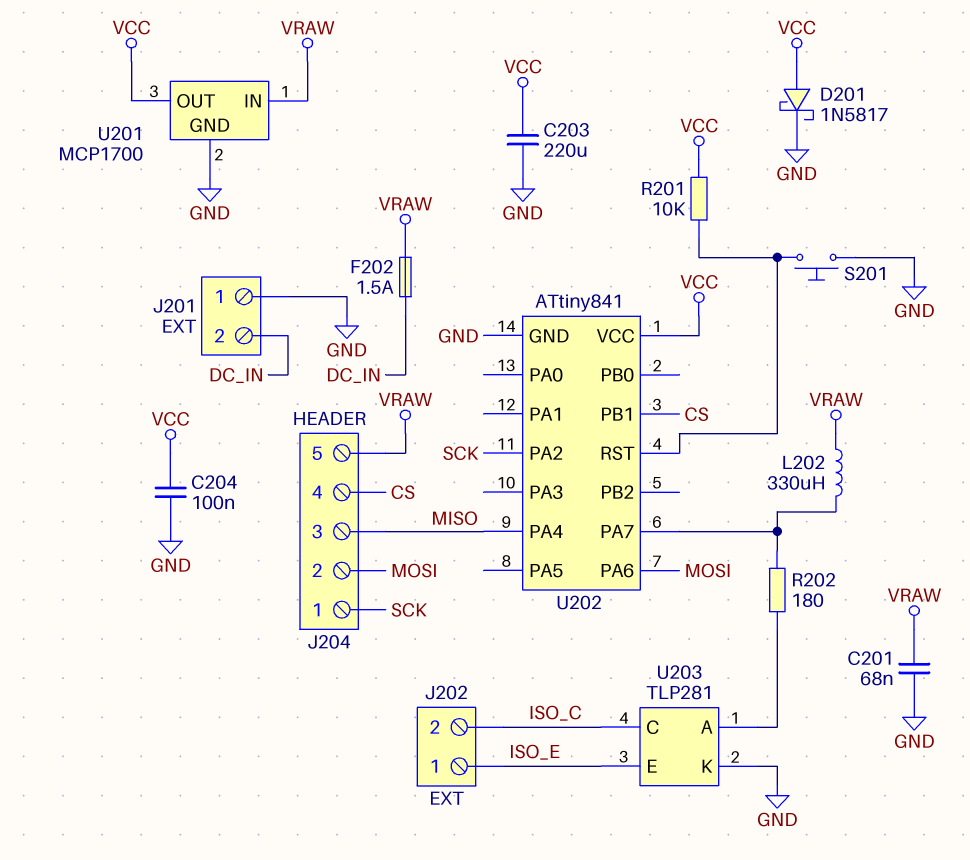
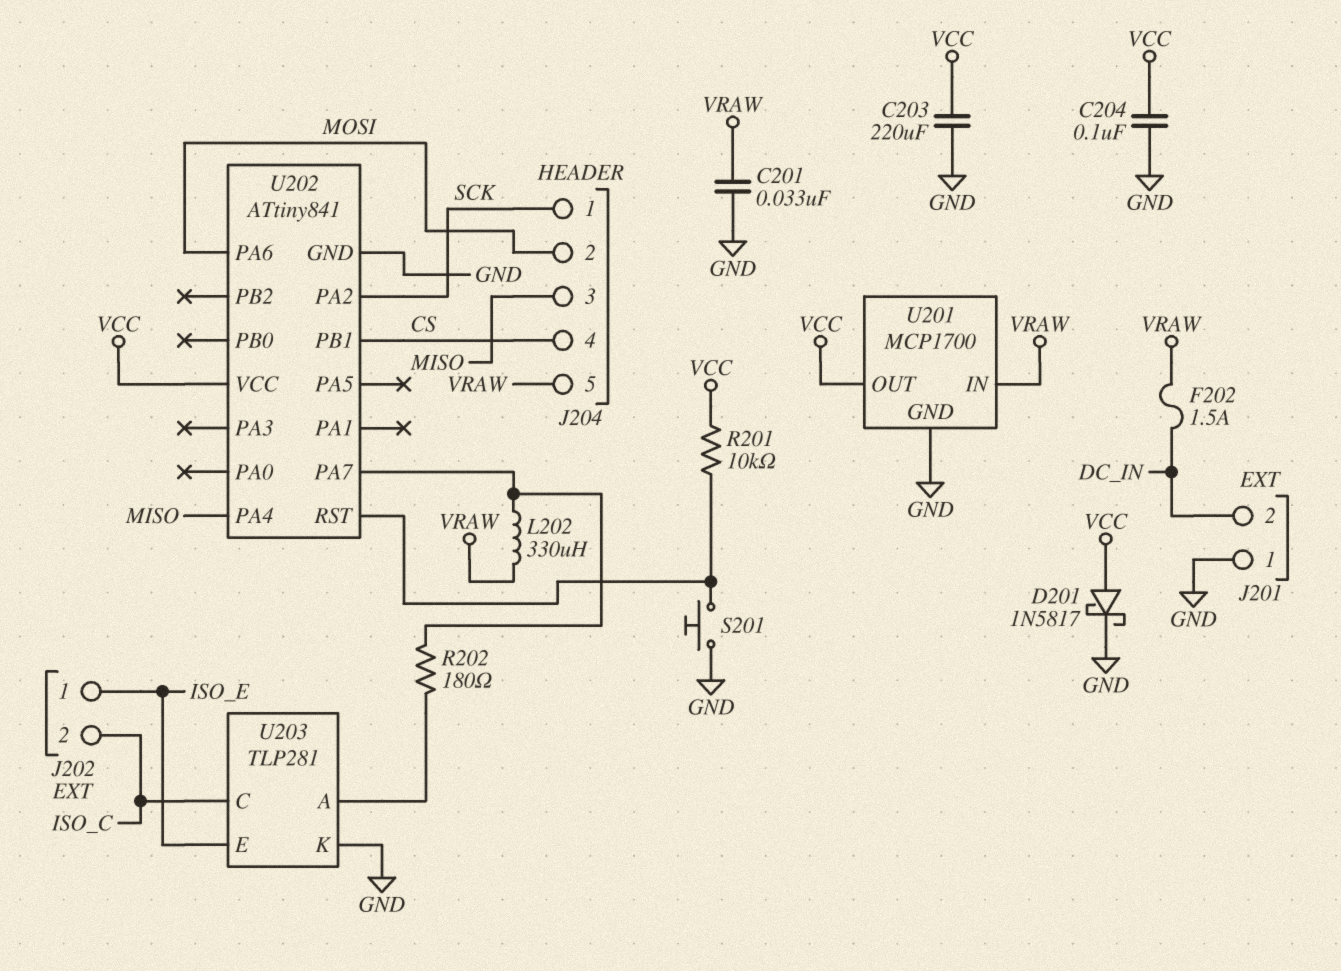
C201: 68nF (GND, VRAW) -> 33nF (GND, VRAW)

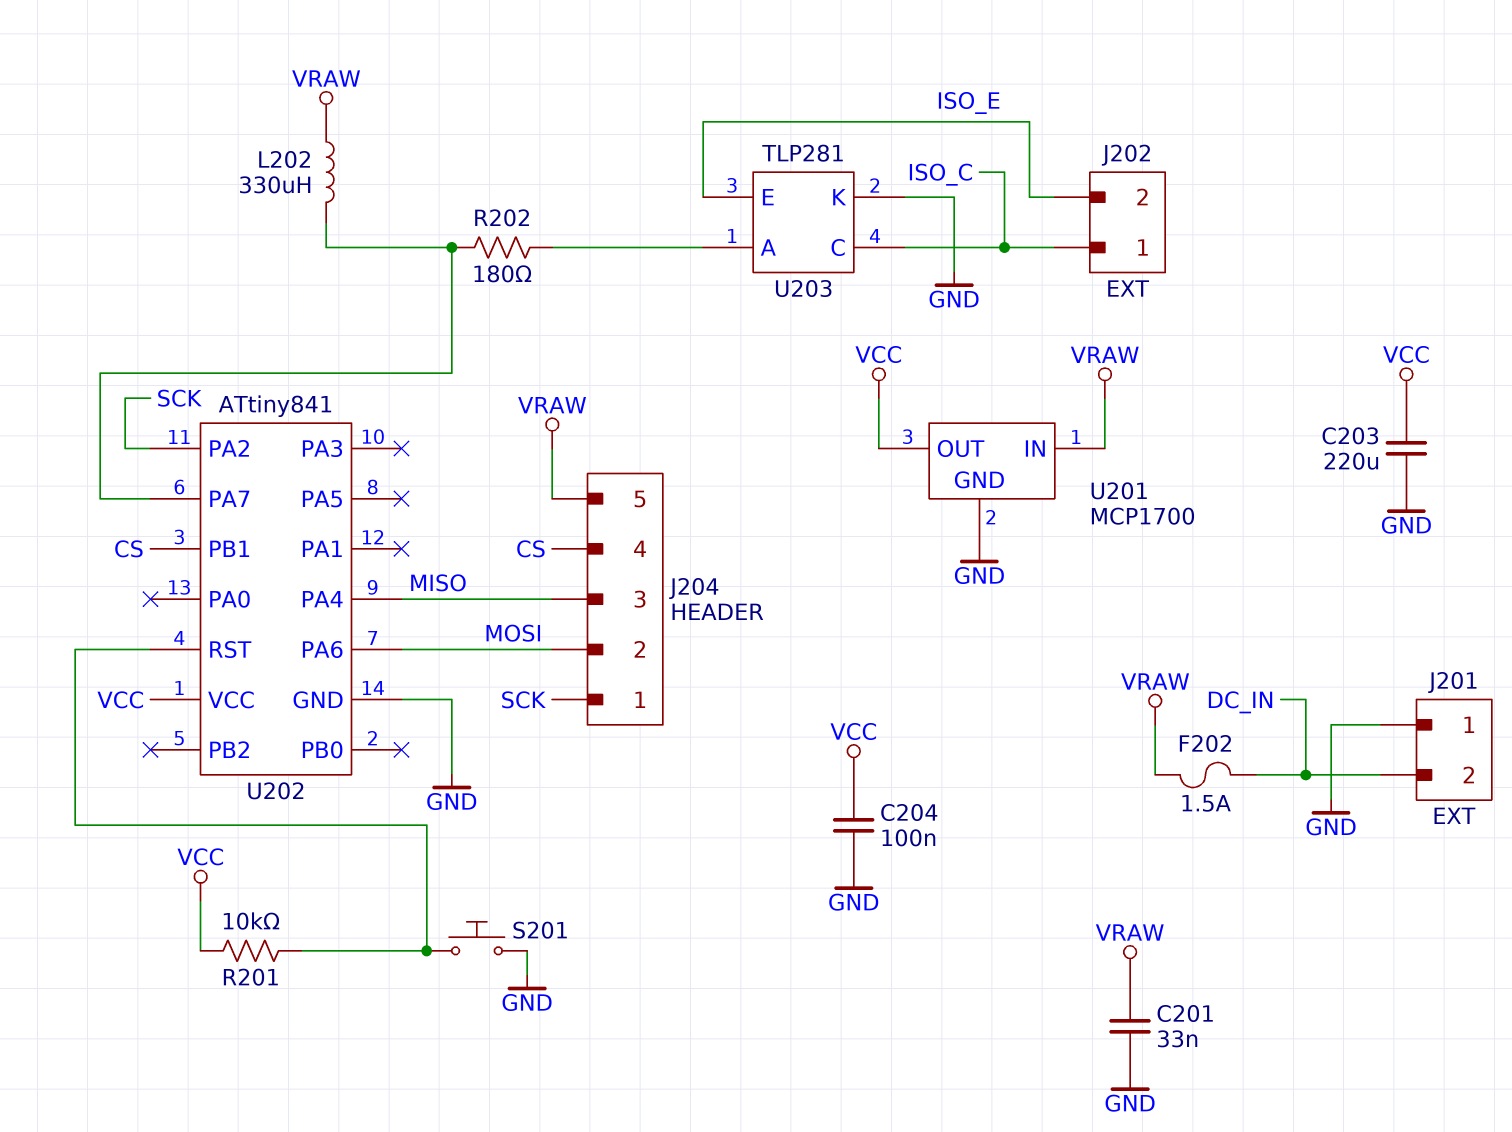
D201: schottky 1N5817 (A VCC, K GND) -> none
J202 pin 1: ISO_E -> ISO_C
J202 pin 2: ISO_C -> ISO_E

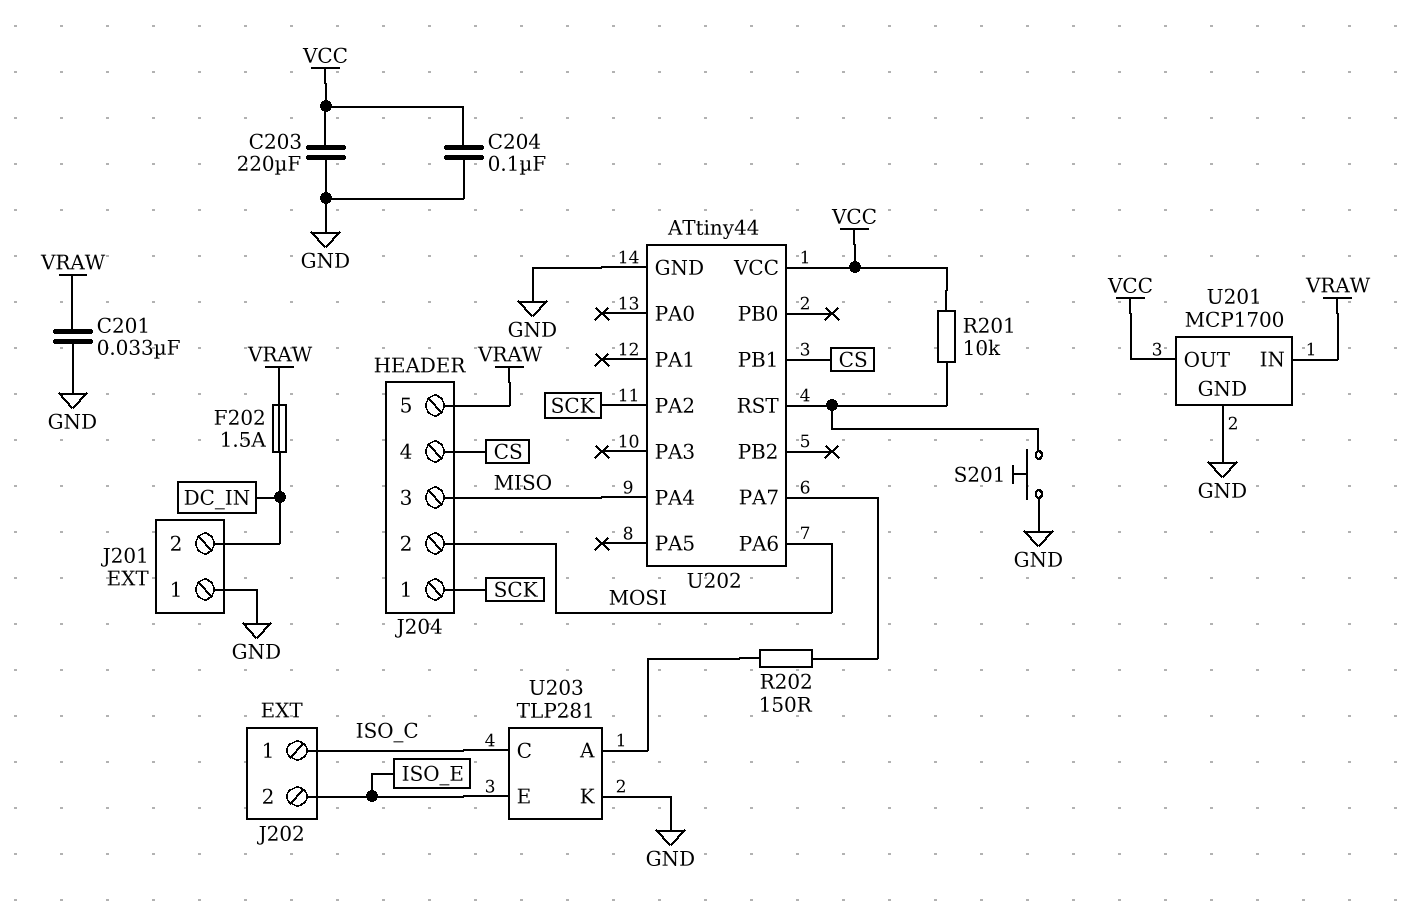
L202: 330uH (U202/PA7, VRAW) -> none
R202: 180 (U202/PA7, U203/A) -> 150 (U202/PA7, U203/A)
U202: ATtiny841 -> ATtiny44

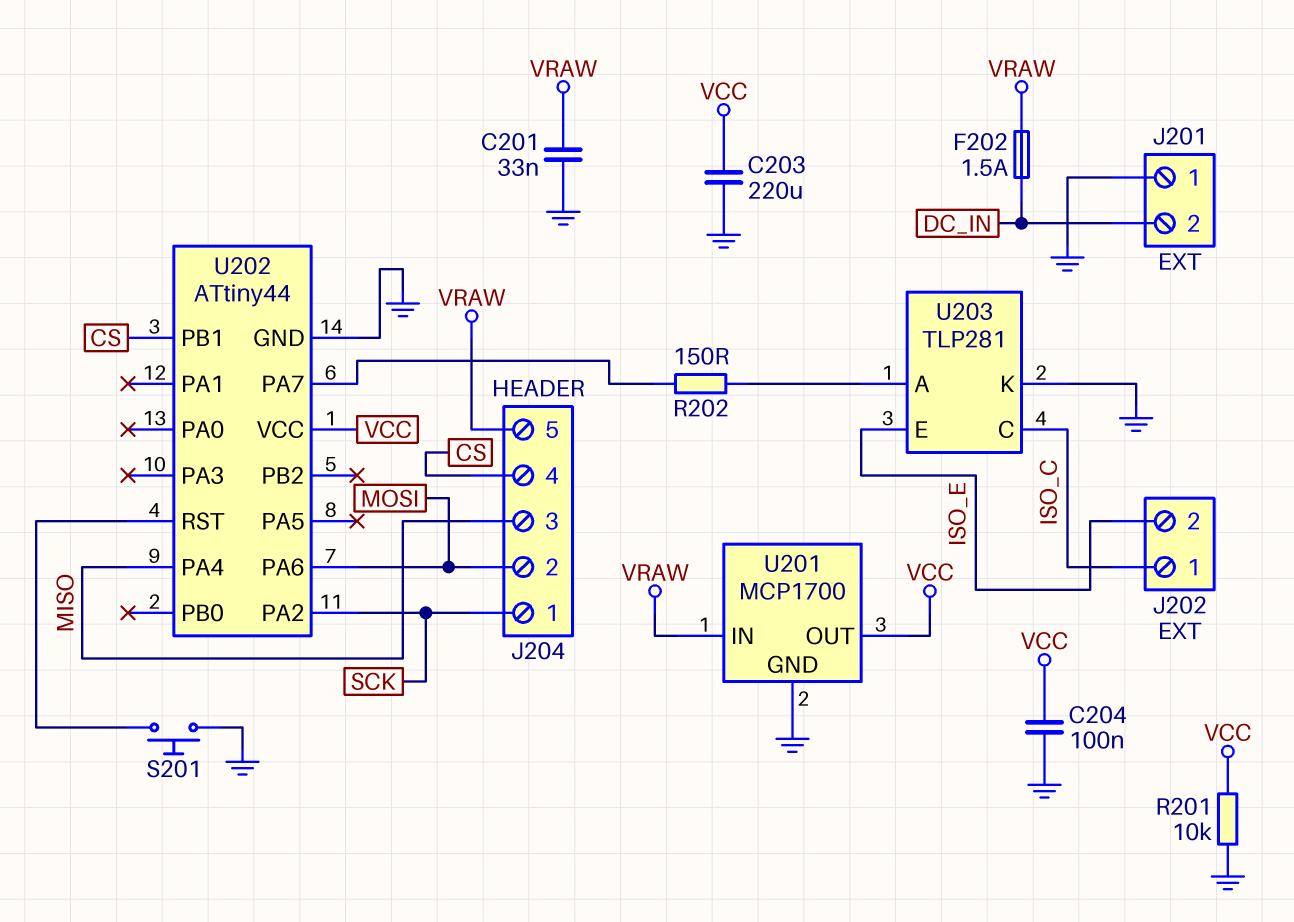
R201: 10k (U202/RST, VCC) -> 10k (GND, VCC)

